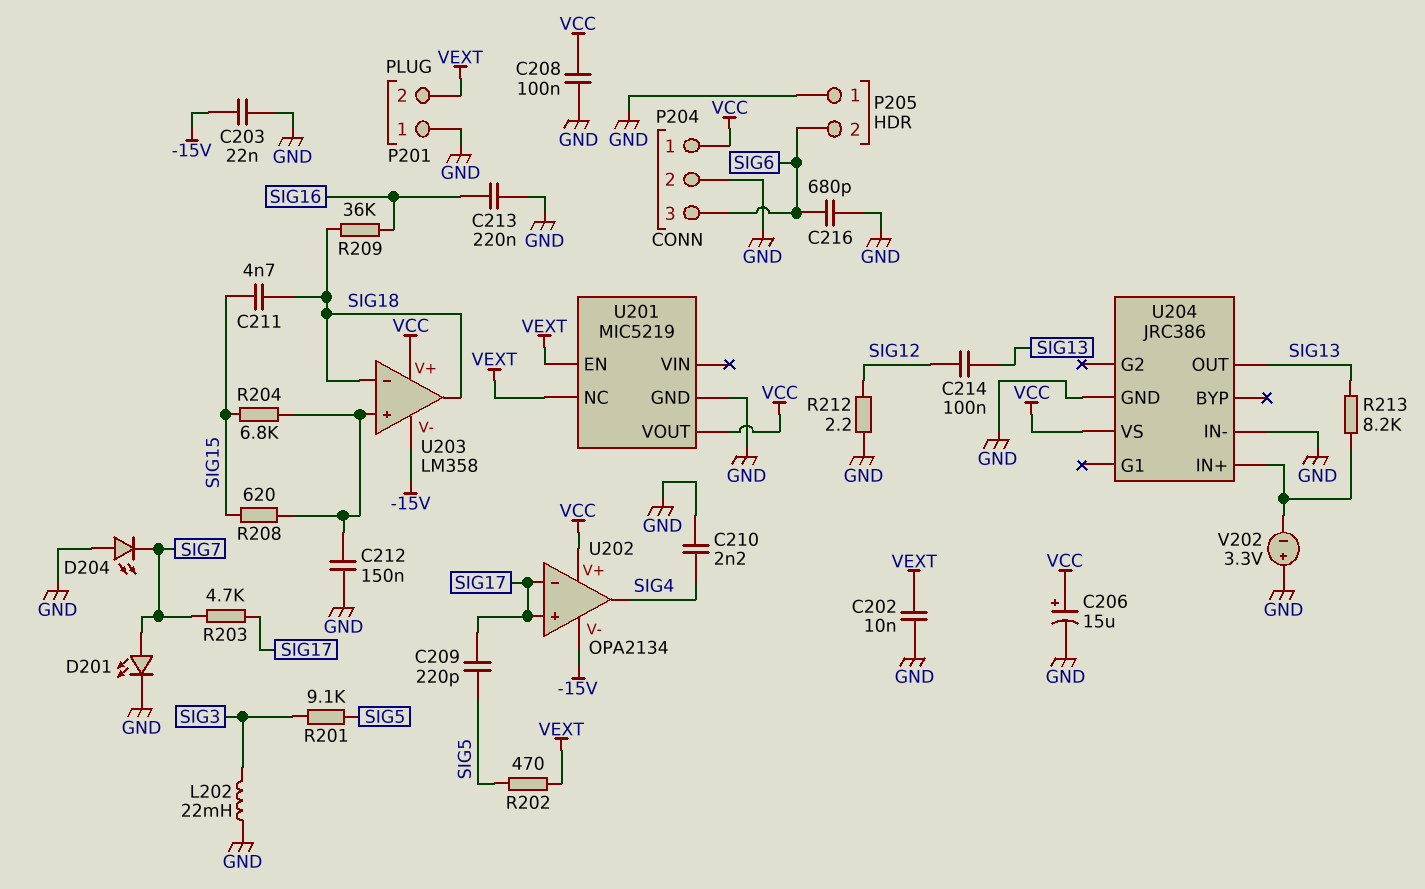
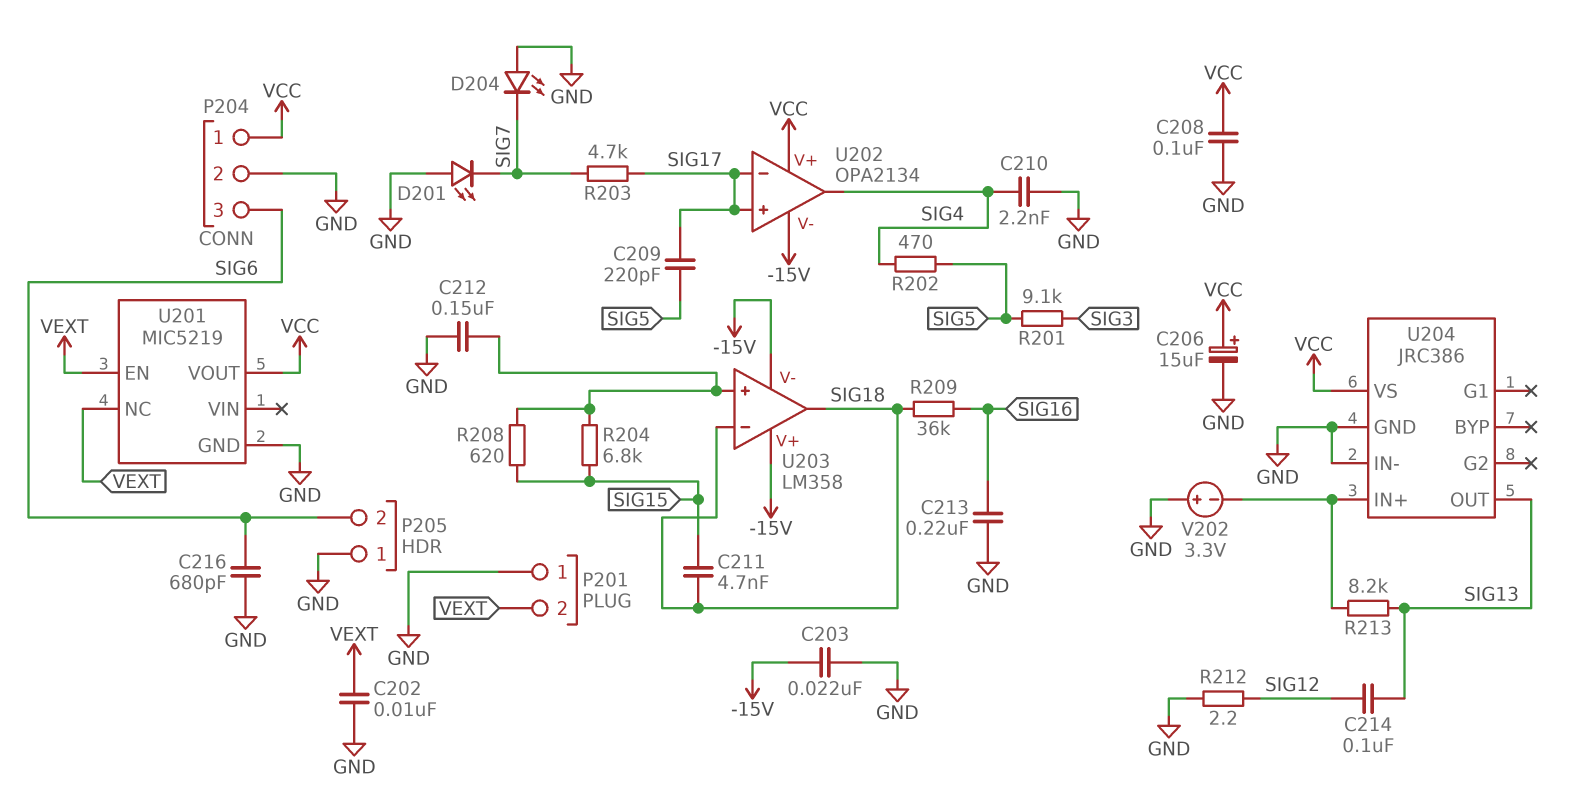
D201: LED (A SIG7, K GND) -> LED (A GND, K SIG7)
L202: 22mH (GND, SIG3) -> none
R202: 470 (SIG5, VEXT) -> 470 (SIG4, SIG5)
U203 pin V+: VCC -> -15V

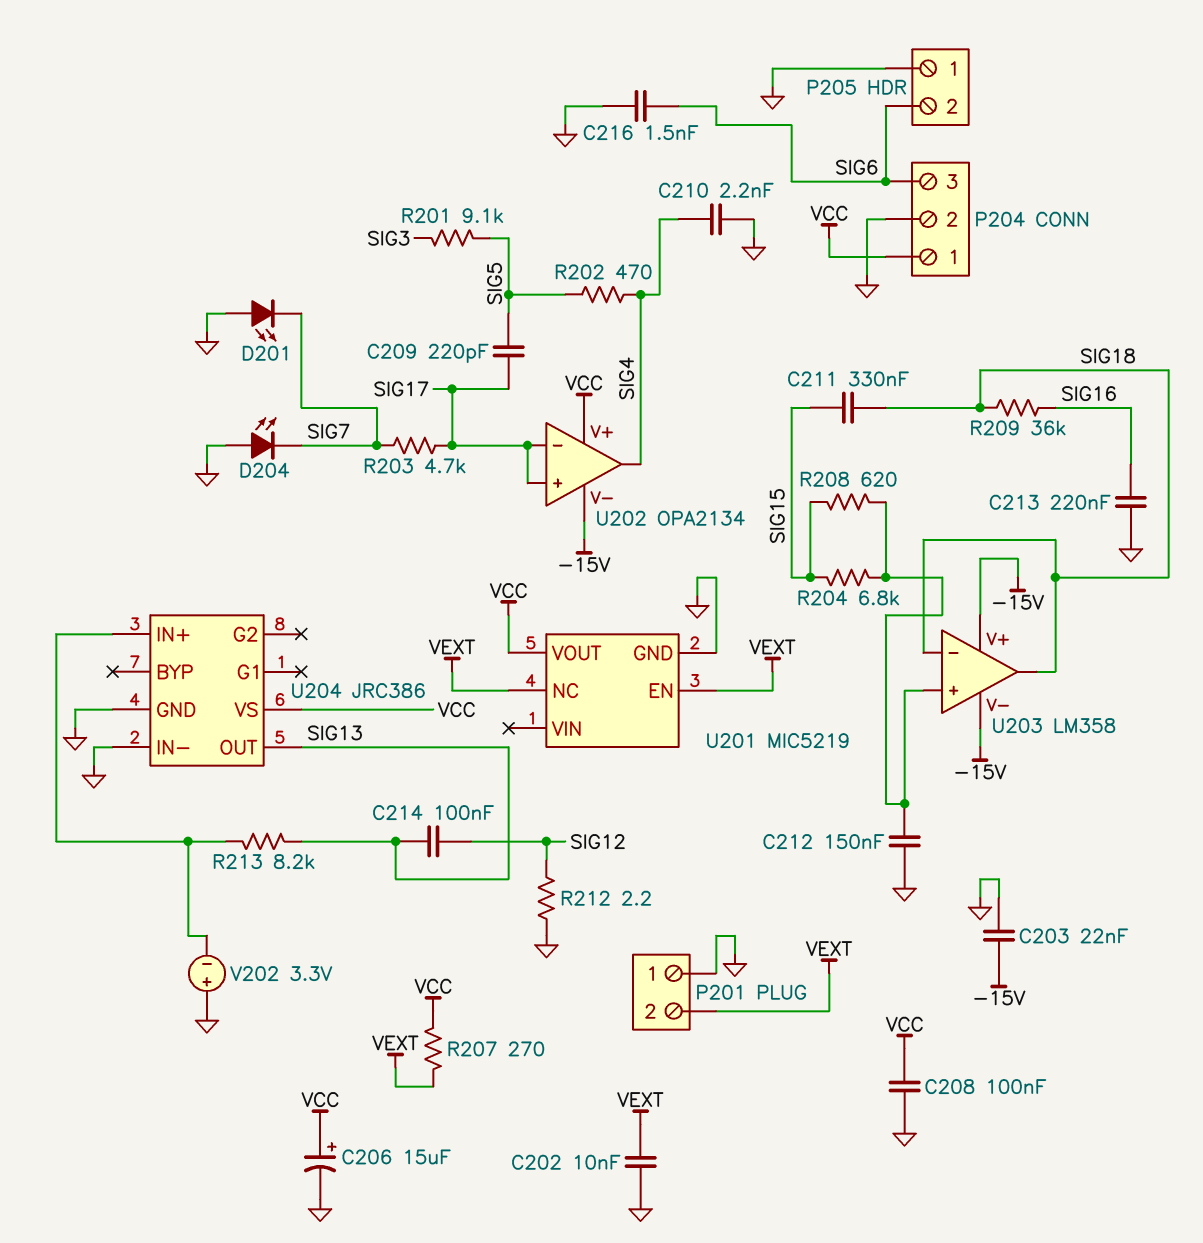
C211: 4.7nF (SIG15, SIG18) -> 330nF (SIG15, SIG18)
C216: 680pF (GND, SIG6) -> 1.5nF (GND, SIG6)
R207: none -> 270 (VCC, VEXT)

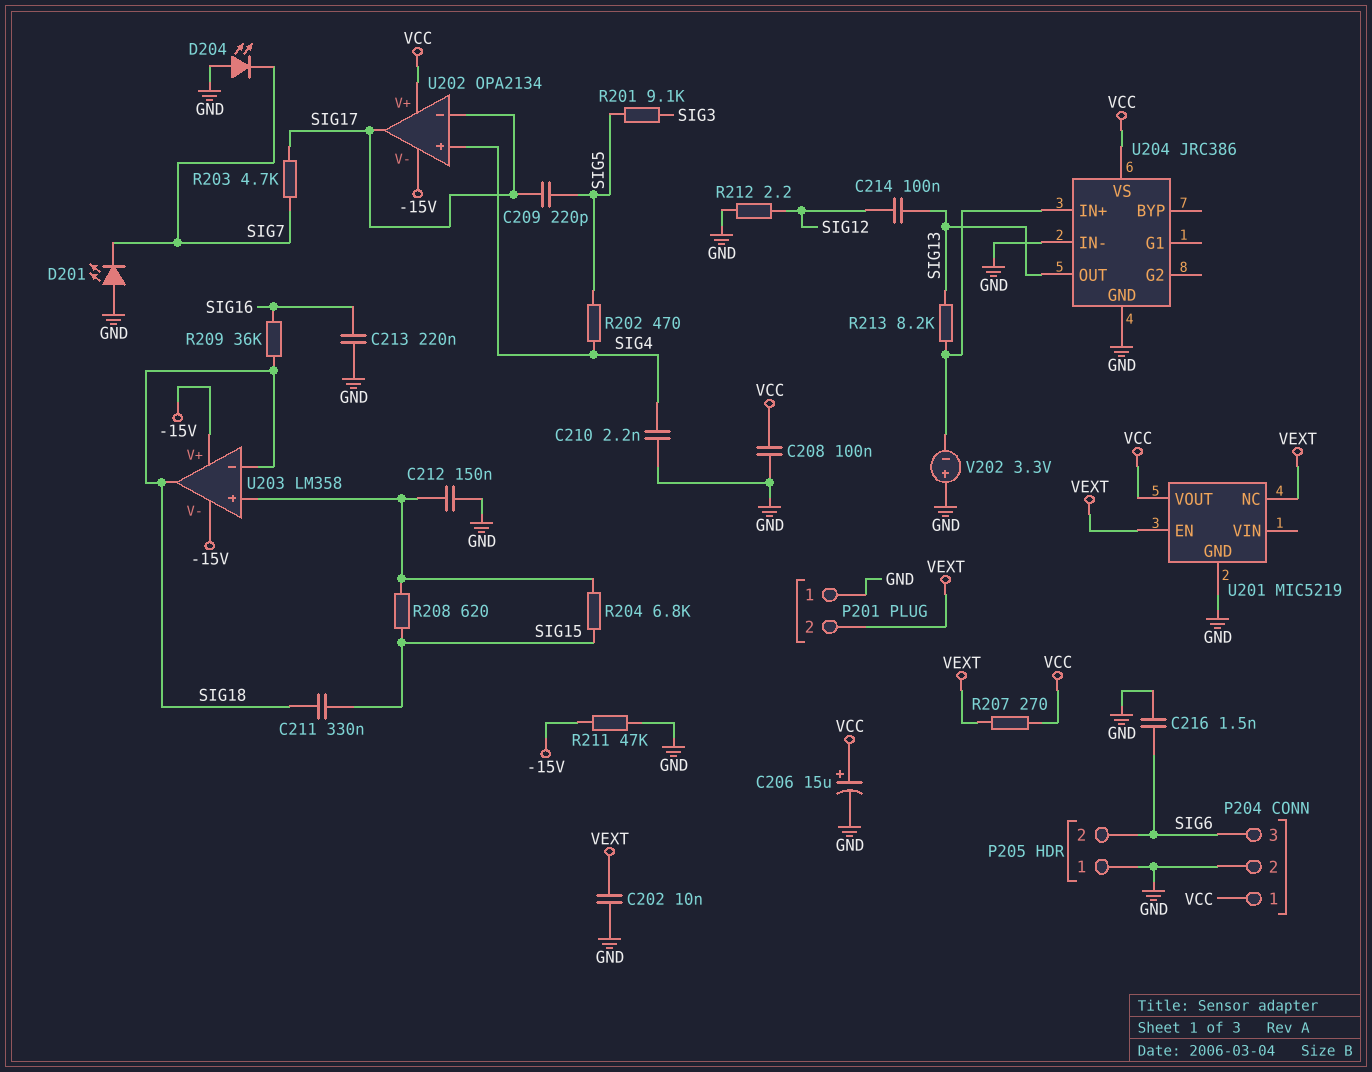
C203: 22nF (-15V, GND) -> none
R211: none -> 47k (-15V, GND)
U202 pin in+: SIG17 -> SIG4
U202 pin out: SIG4 -> SIG17

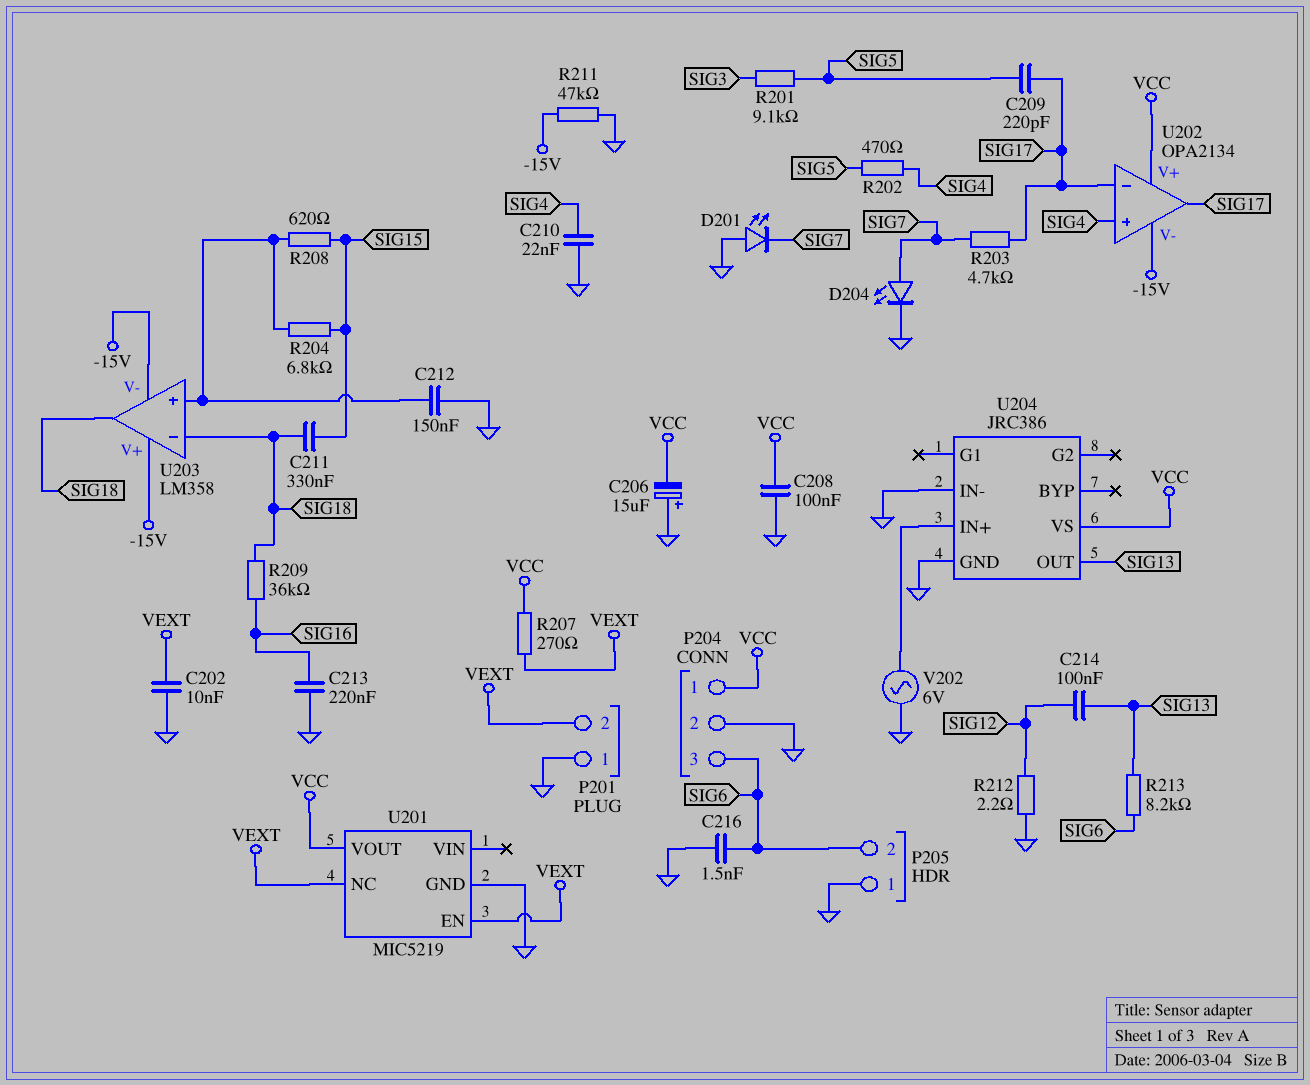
C206: 15uF (plus VCC, minus GND) -> 15uF (plus GND, minus VCC)
C210: 2.2nF (GND, SIG4) -> 22nF (GND, SIG4)
D204: LED (A GND, K SIG7) -> LED (A SIG7, K GND)
R213: 8.2k (SIG13, U204/IN+) -> 8.2k (SIG6, SIG13)
V202: 3.3V (plus GND, minus U204/IN+) -> AC 6V (GND, U204/IN+)

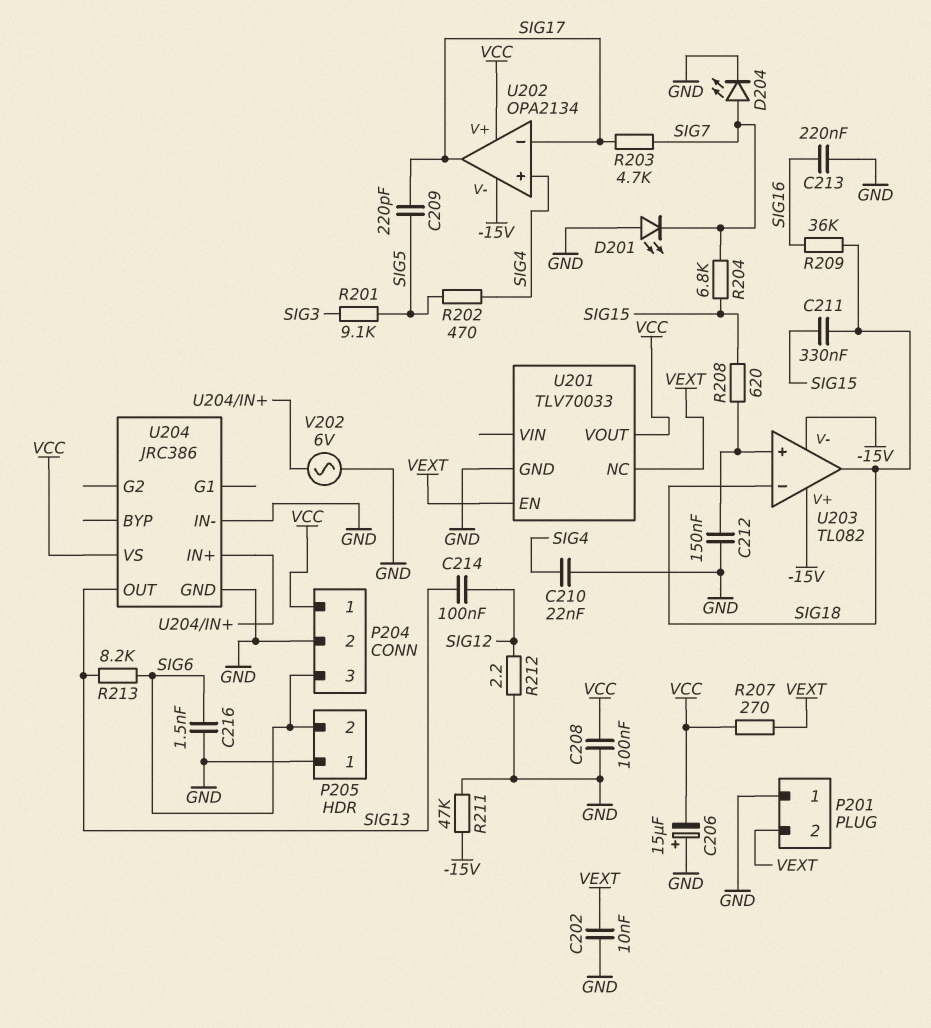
R204: 6.8k (SIG15, U203/in+) -> 6.8k (SIG7, SIG15)
U201: MIC5219 -> TLV70033
U203: LM358 -> TL082

